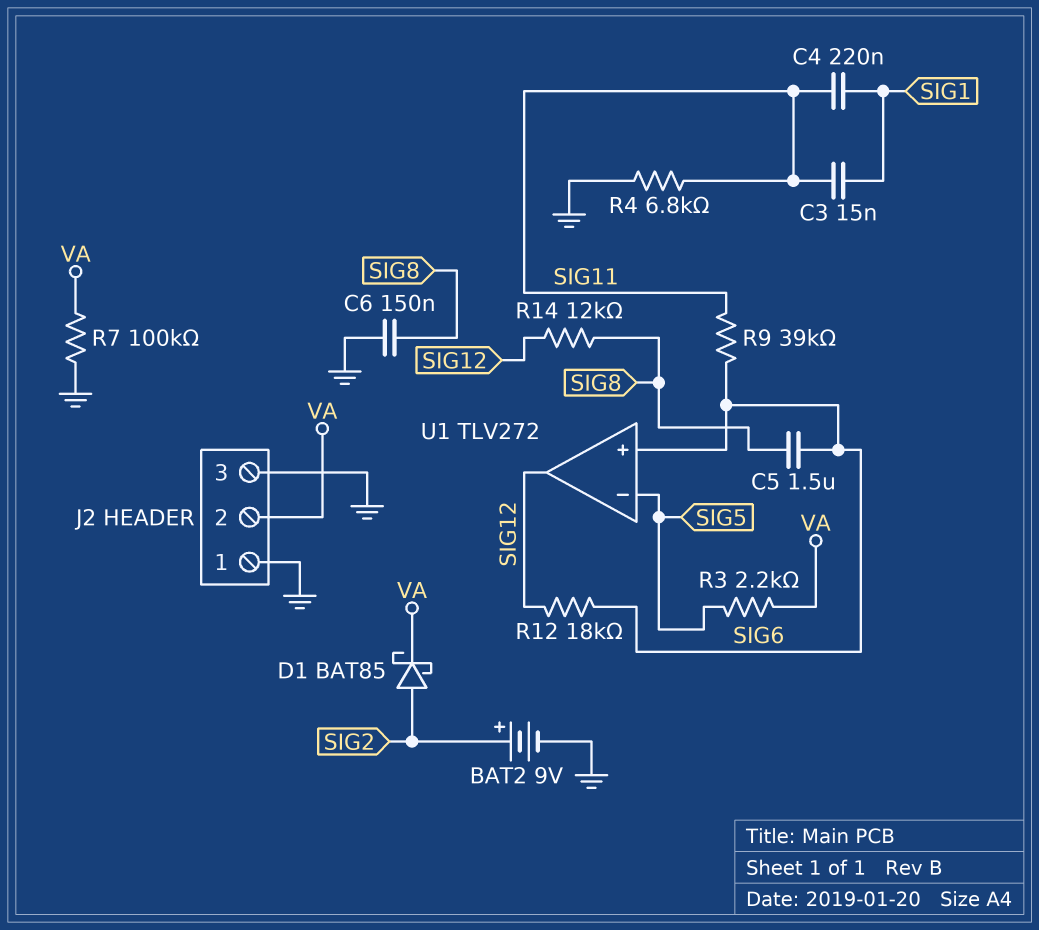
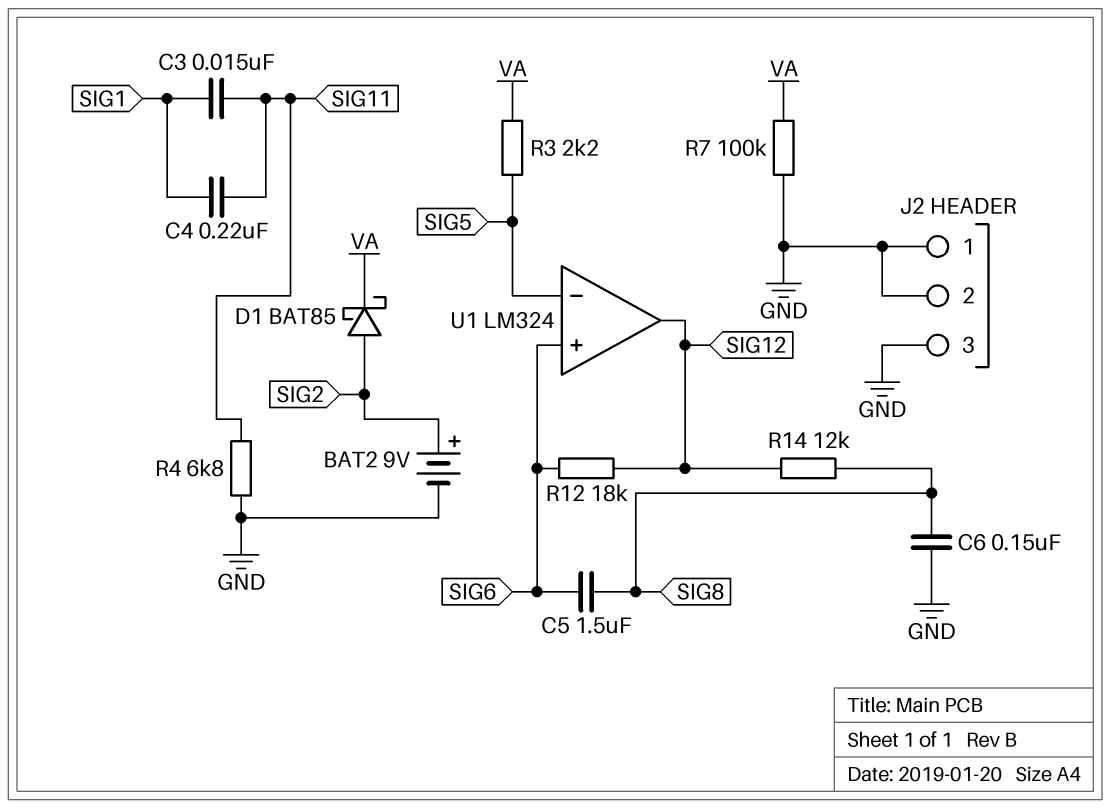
J2 pin 2: VA -> GND
R9: 39k (SIG6, SIG11) -> none
U1: TLV272 -> LM324

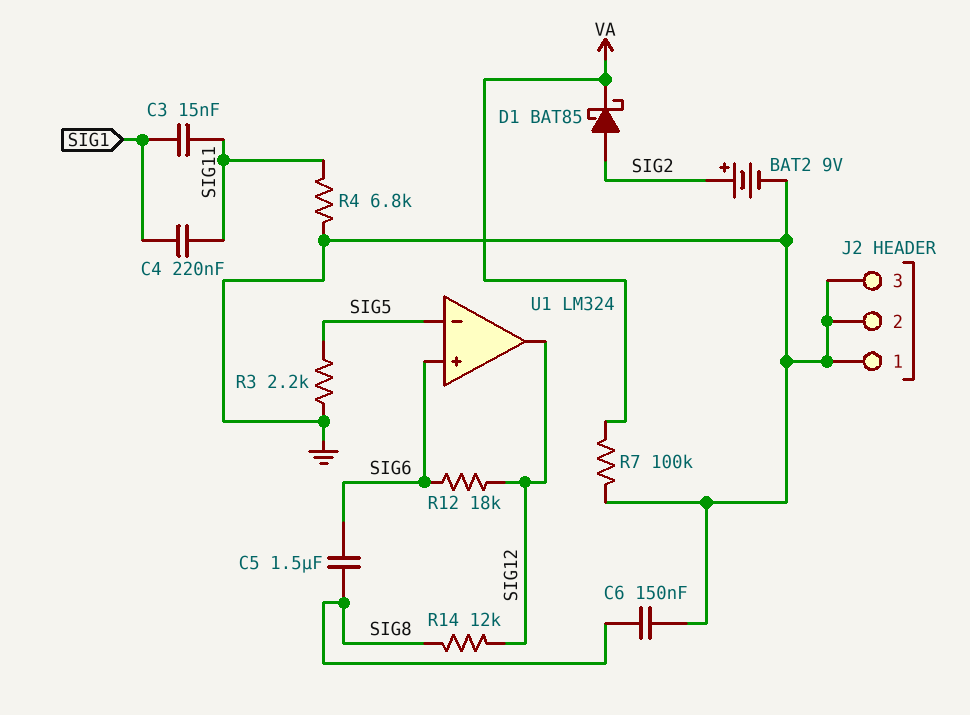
R3: 2.2k (SIG5, VA) -> 2.2k (GND, SIG5)

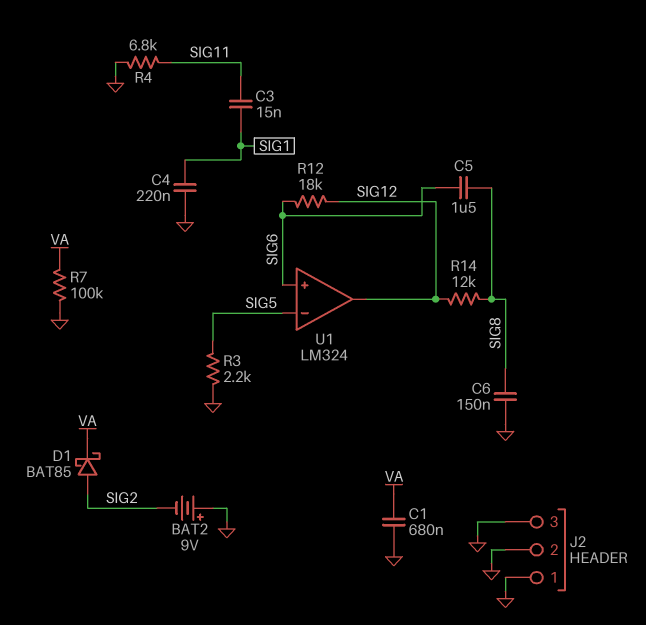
BAT2: 9V (plus SIG2, minus GND) -> 9V (plus GND, minus SIG2)
C1: none -> 680nF (GND, VA)
C4: 220nF (SIG1, SIG11) -> 220nF (GND, SIG1)

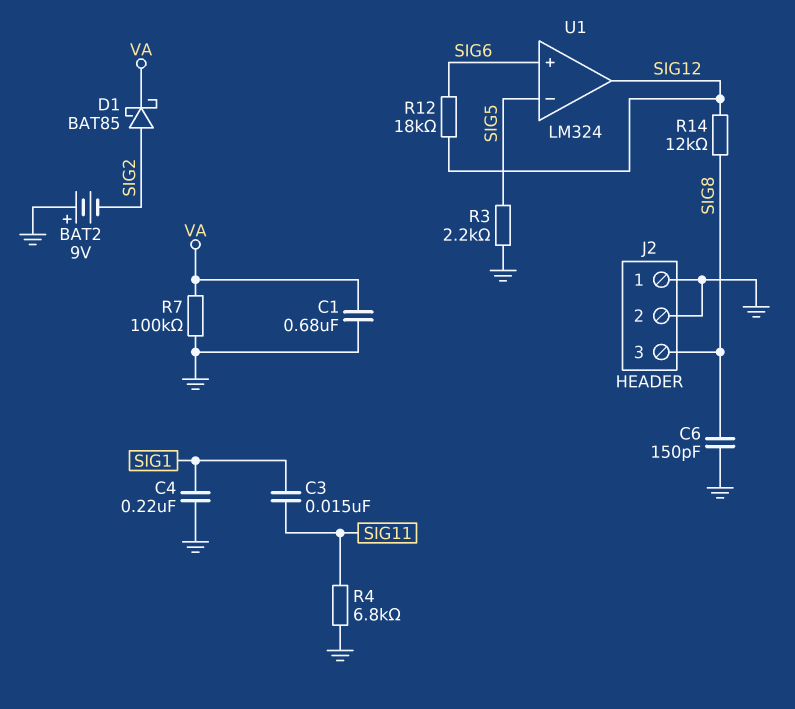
C5: 1.5uF (SIG6, SIG8) -> none
C6: 150nF (GND, SIG8) -> 150pF (GND, SIG8)
J2 pin 3: GND -> SIG8

